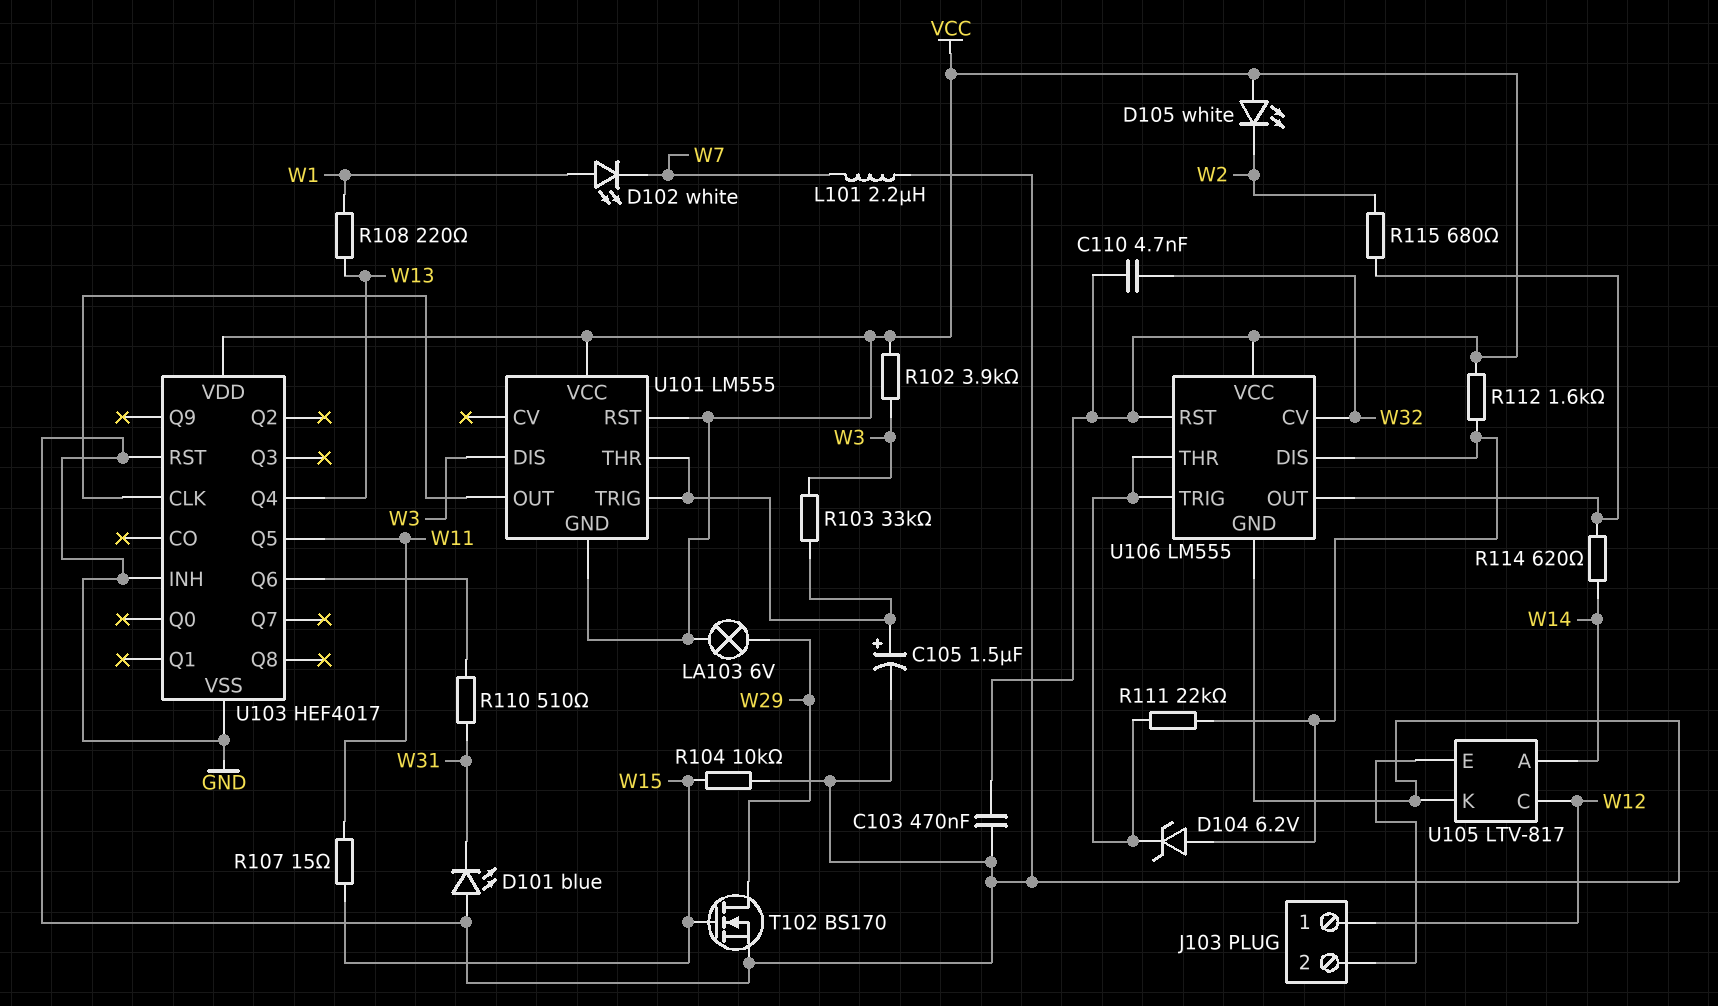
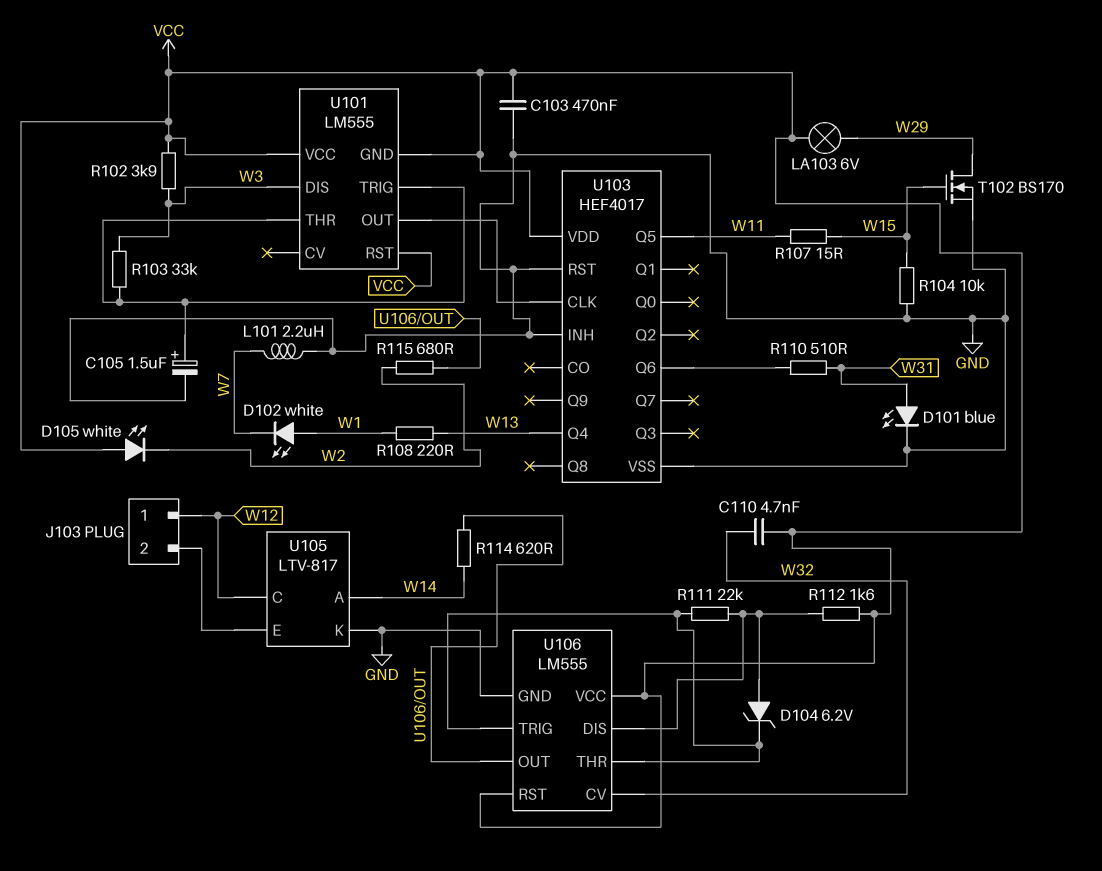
D101: LED blue (A GND, K W31) -> LED blue (A W31, K GND)

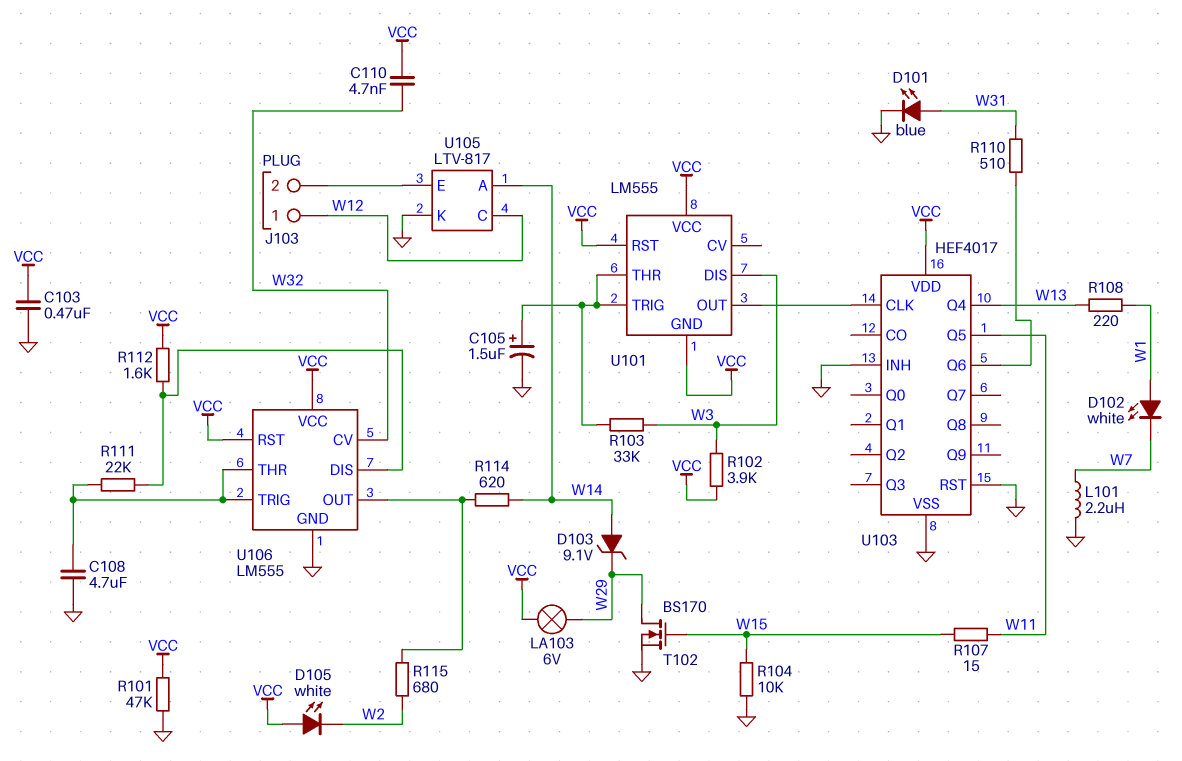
C108: none -> 4.7uF (GND, U106/THR)
D103: none -> zener 9.1V (A W14, K W29)
D104: zener 6.2V (A U106/DIS, K U106/THR) -> none
R101: none -> 47k (GND, VCC)

